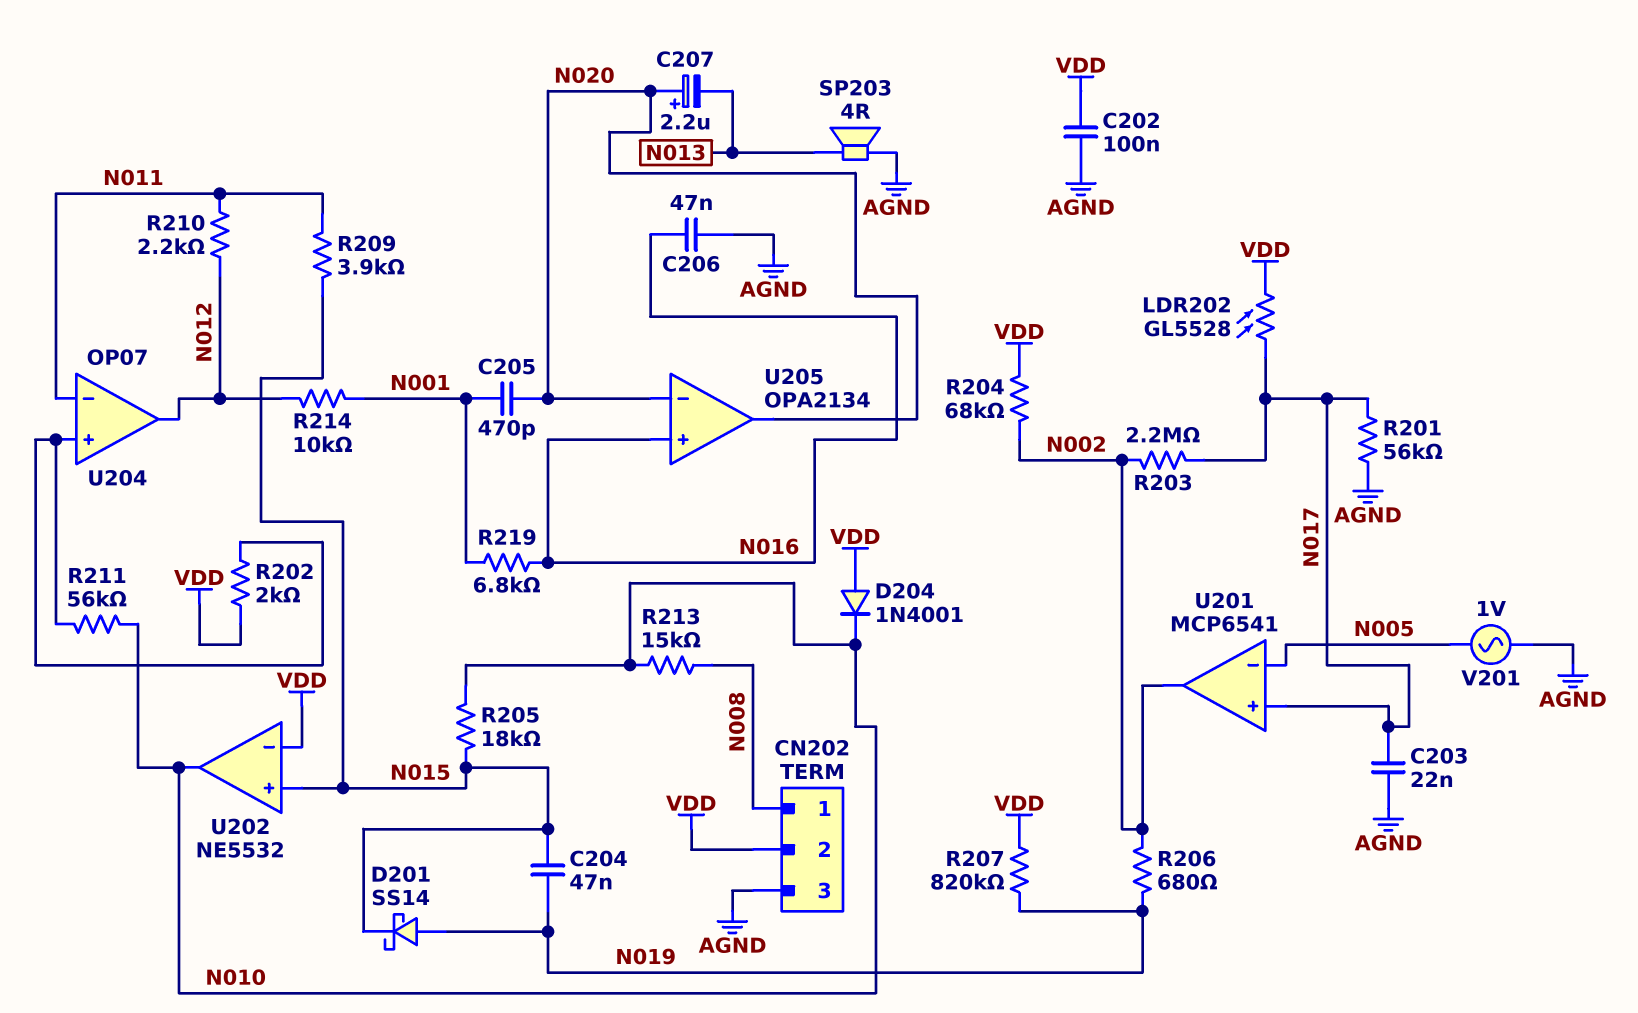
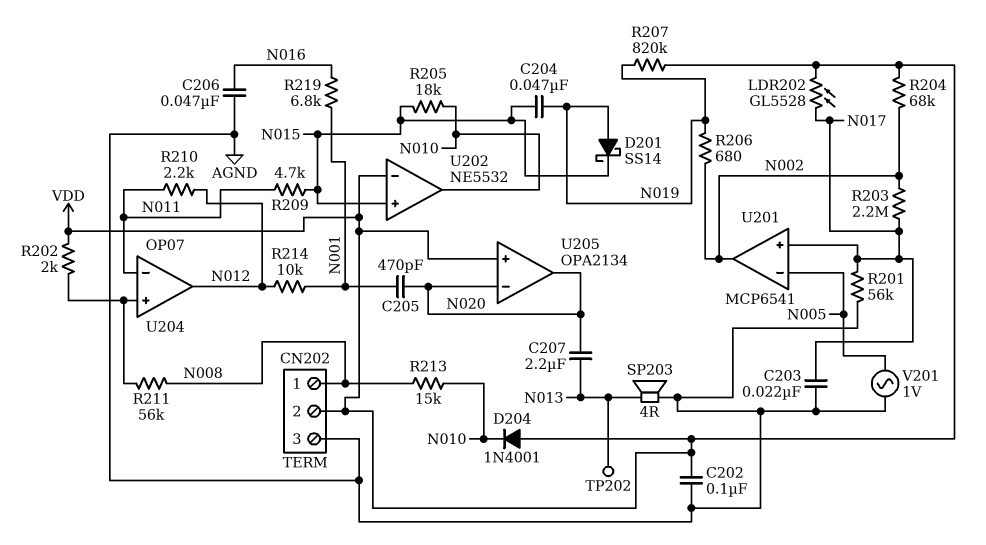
C207: 2.2uF (plus N020, minus N013) -> 2.2uF (N013, N020)
R209: 3.9k (N011, N015) -> 4.7k (N011, N015)
R211: 56k (N010, U204/in+) -> 56k (N008, U204/in+)
TP202: none -> test point (N013)
U205 pin in+: N016 -> VDD

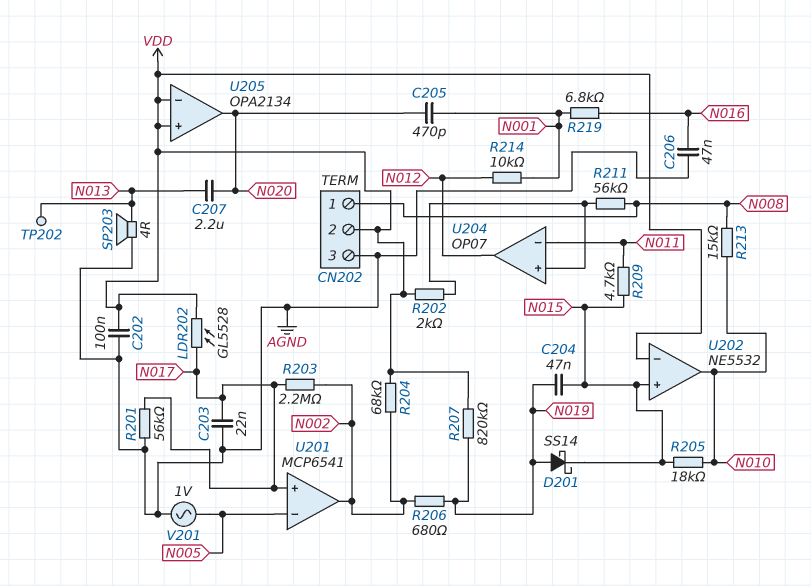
D204: diode 1N4001 (A VDD, K N010) -> none
R210: 2.2k (N011, N012) -> none
U205 pin in-: N020 -> VDD

